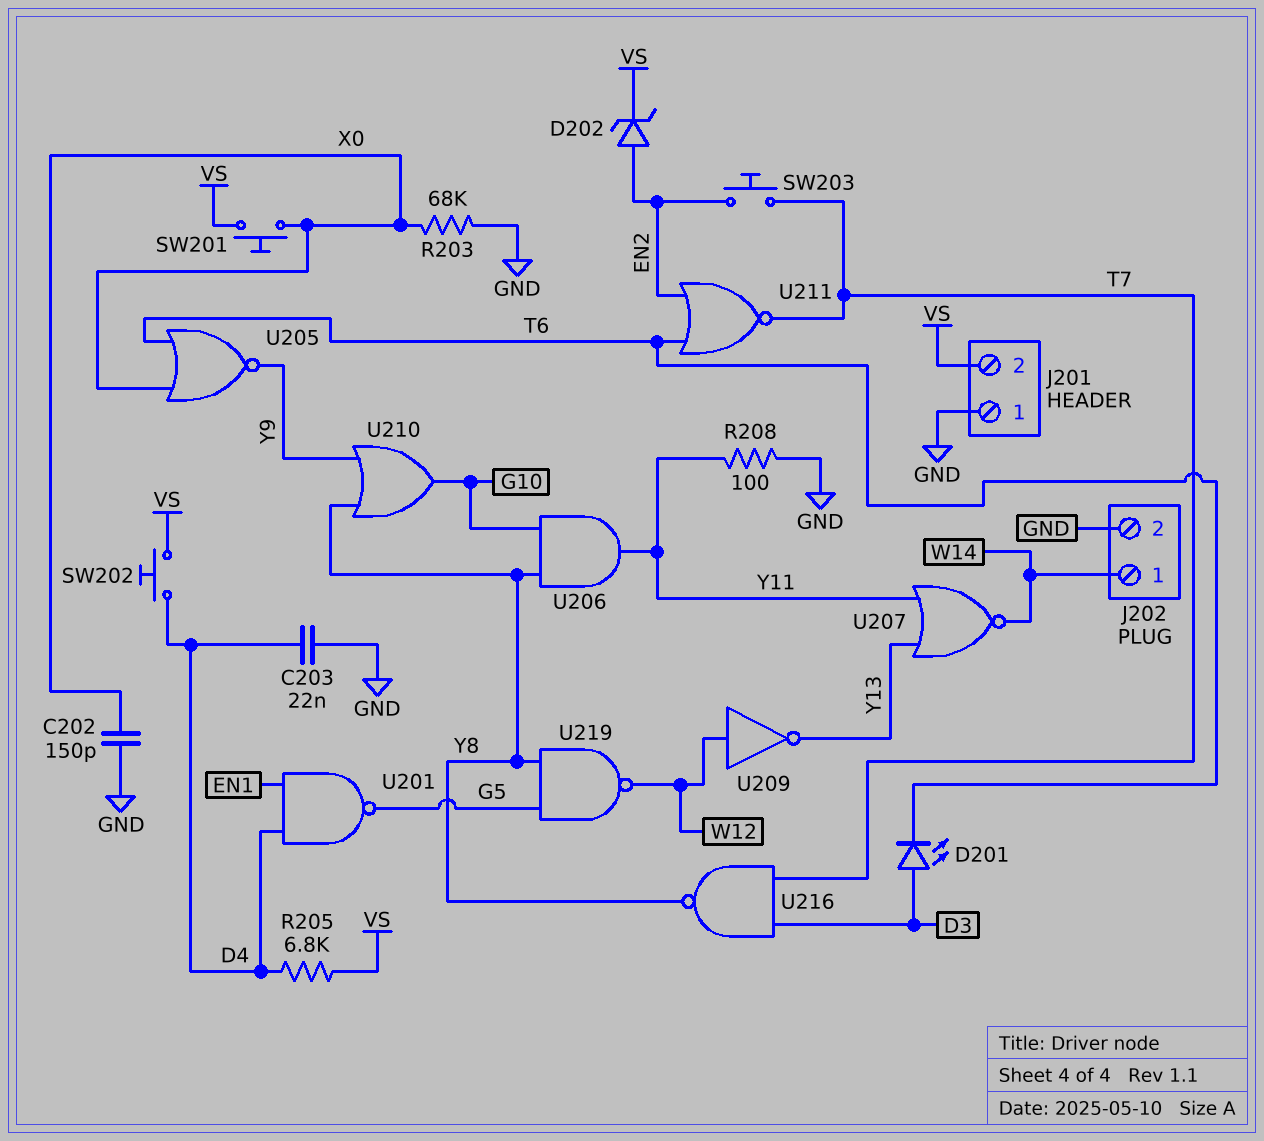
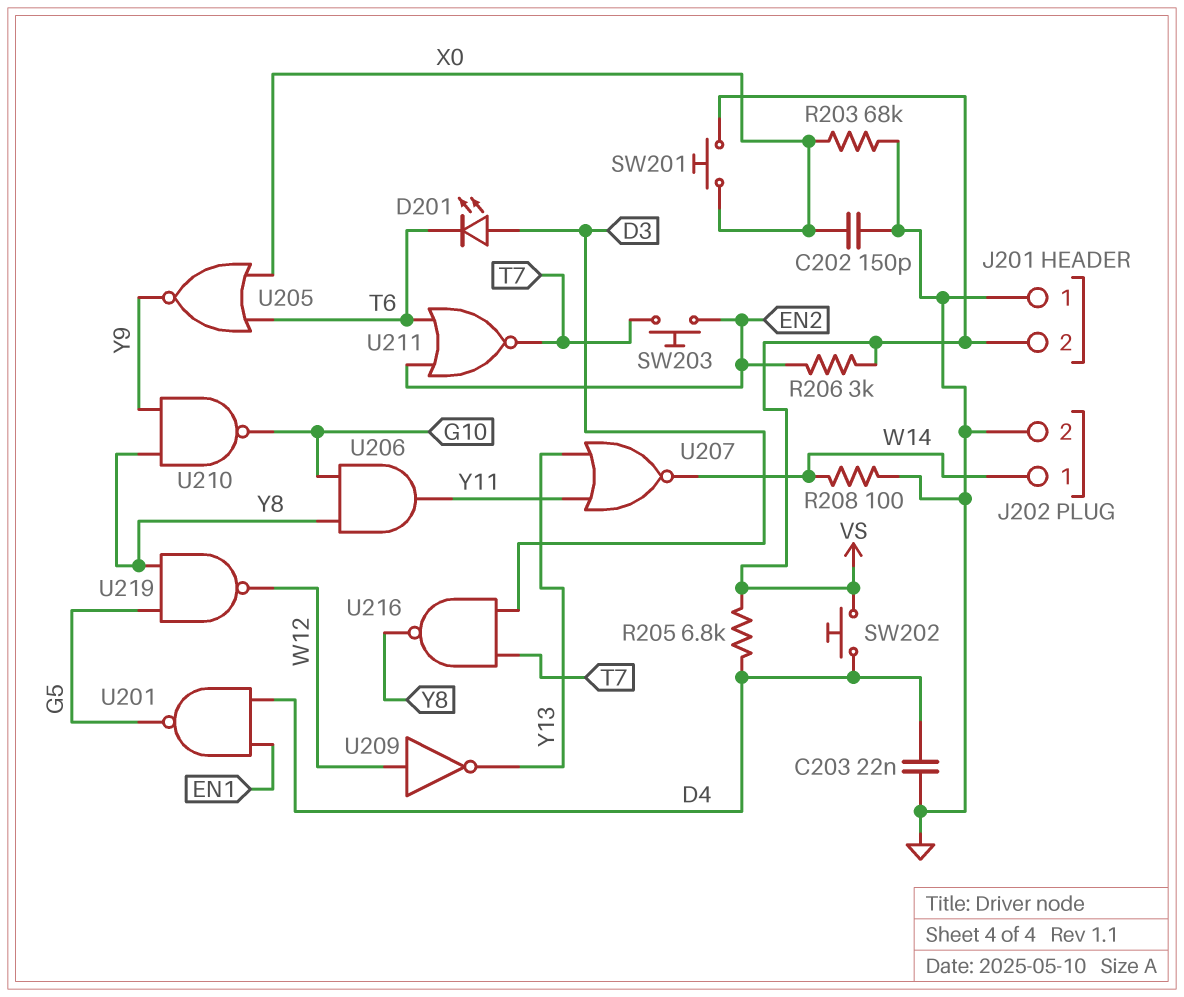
D202: zener (A EN2, K VS) -> none
R206: none -> 3k (EN2, VS)
R208: 100 (GND, Y11) -> 100 (GND, W14)
U210: OR (in Y8, in Y9, out G10) -> NAND (in Y8, in Y9, out G10)

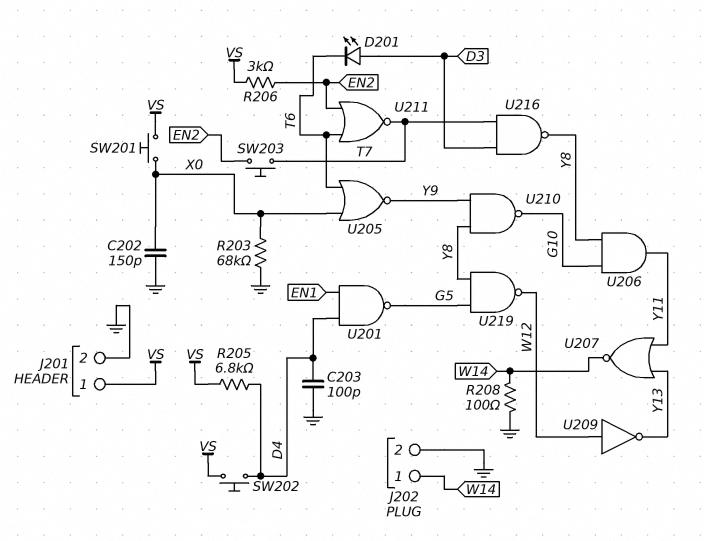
C203: 22nF (D4, GND) -> 100pF (D4, GND)
J201 pin 1: GND -> VS
J201 pin 2: VS -> GND

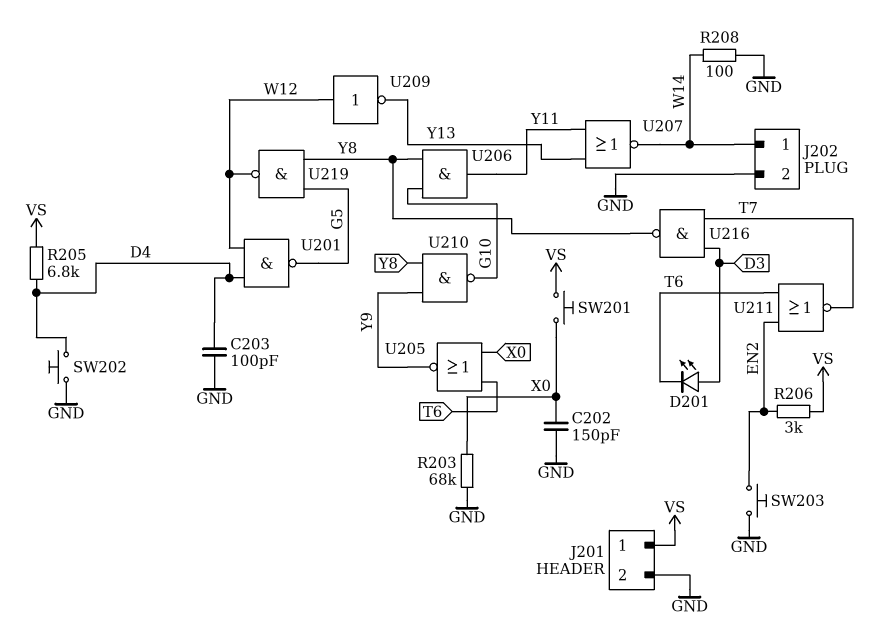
SW202: button (D4, VS) -> button (D4, GND)
SW203: button (EN2, T7) -> button (EN2, GND)
U201: NAND (in D4, in EN1, out G5) -> NAND (in D4, in W12, out G5)

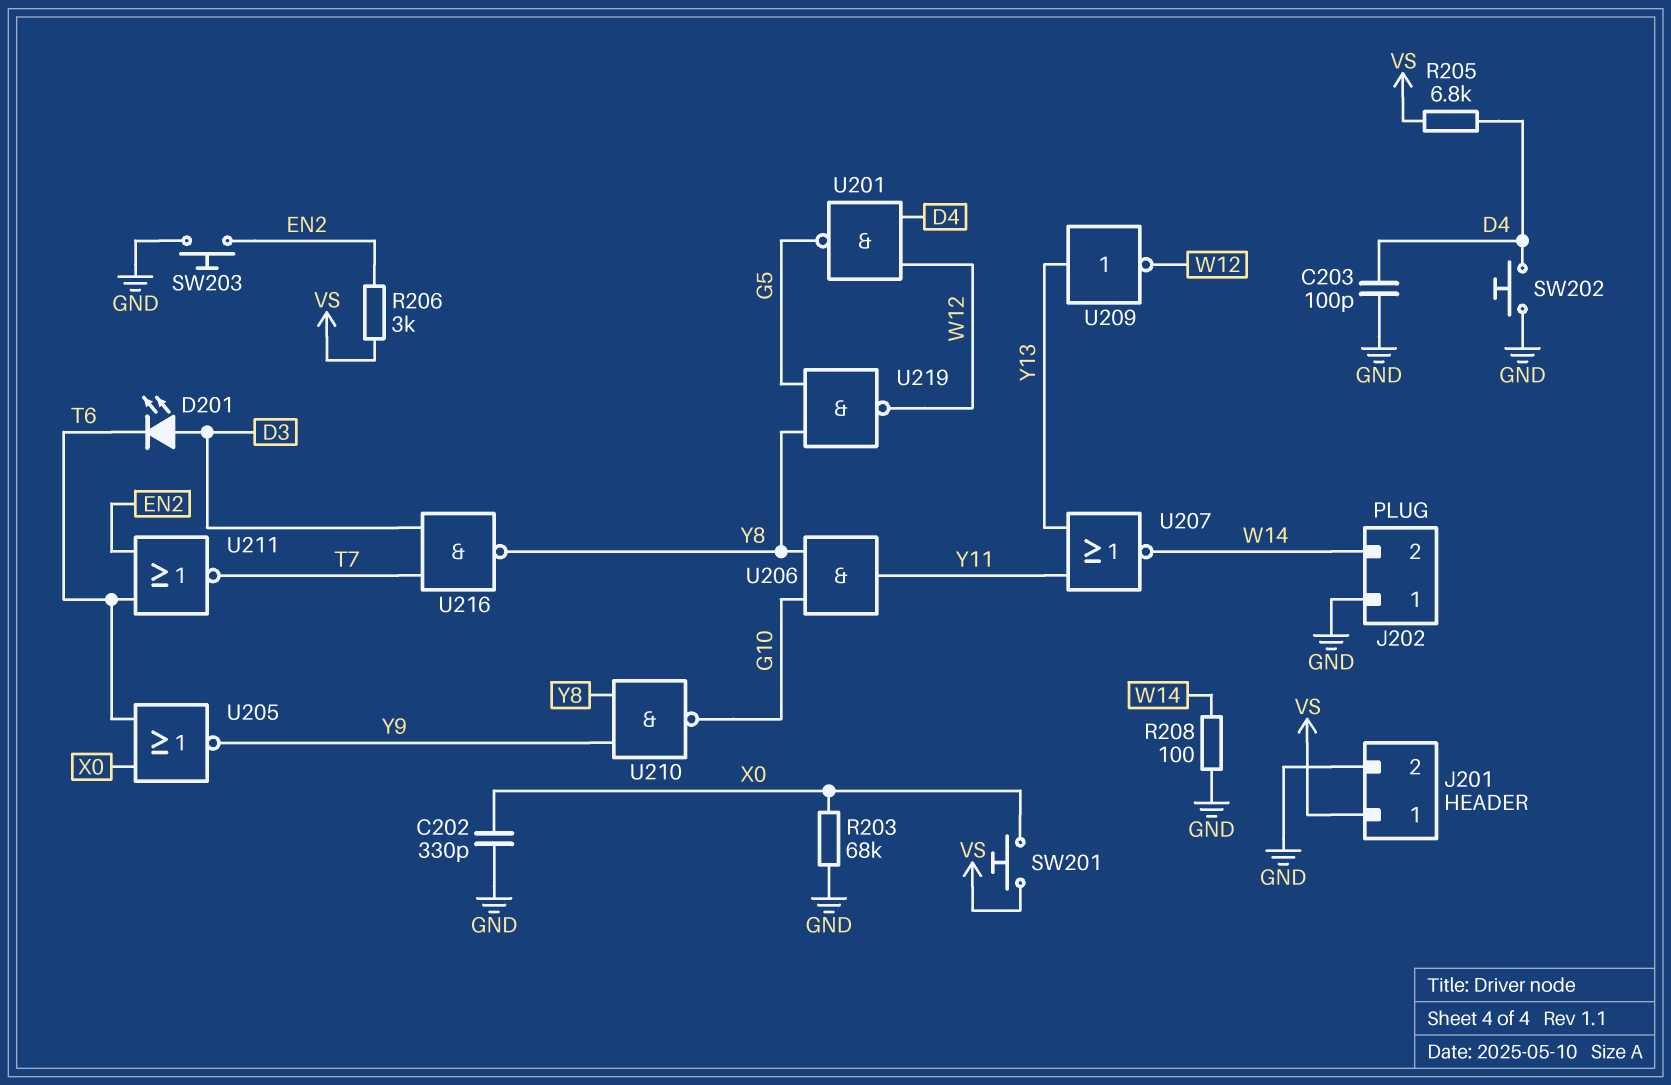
C202: 150pF (GND, X0) -> 330pF (GND, X0)
J202 pin 1: W14 -> GND
J202 pin 2: GND -> W14
U209: NOT (in W12, out Y13) -> NOT (in Y13, out W12)

